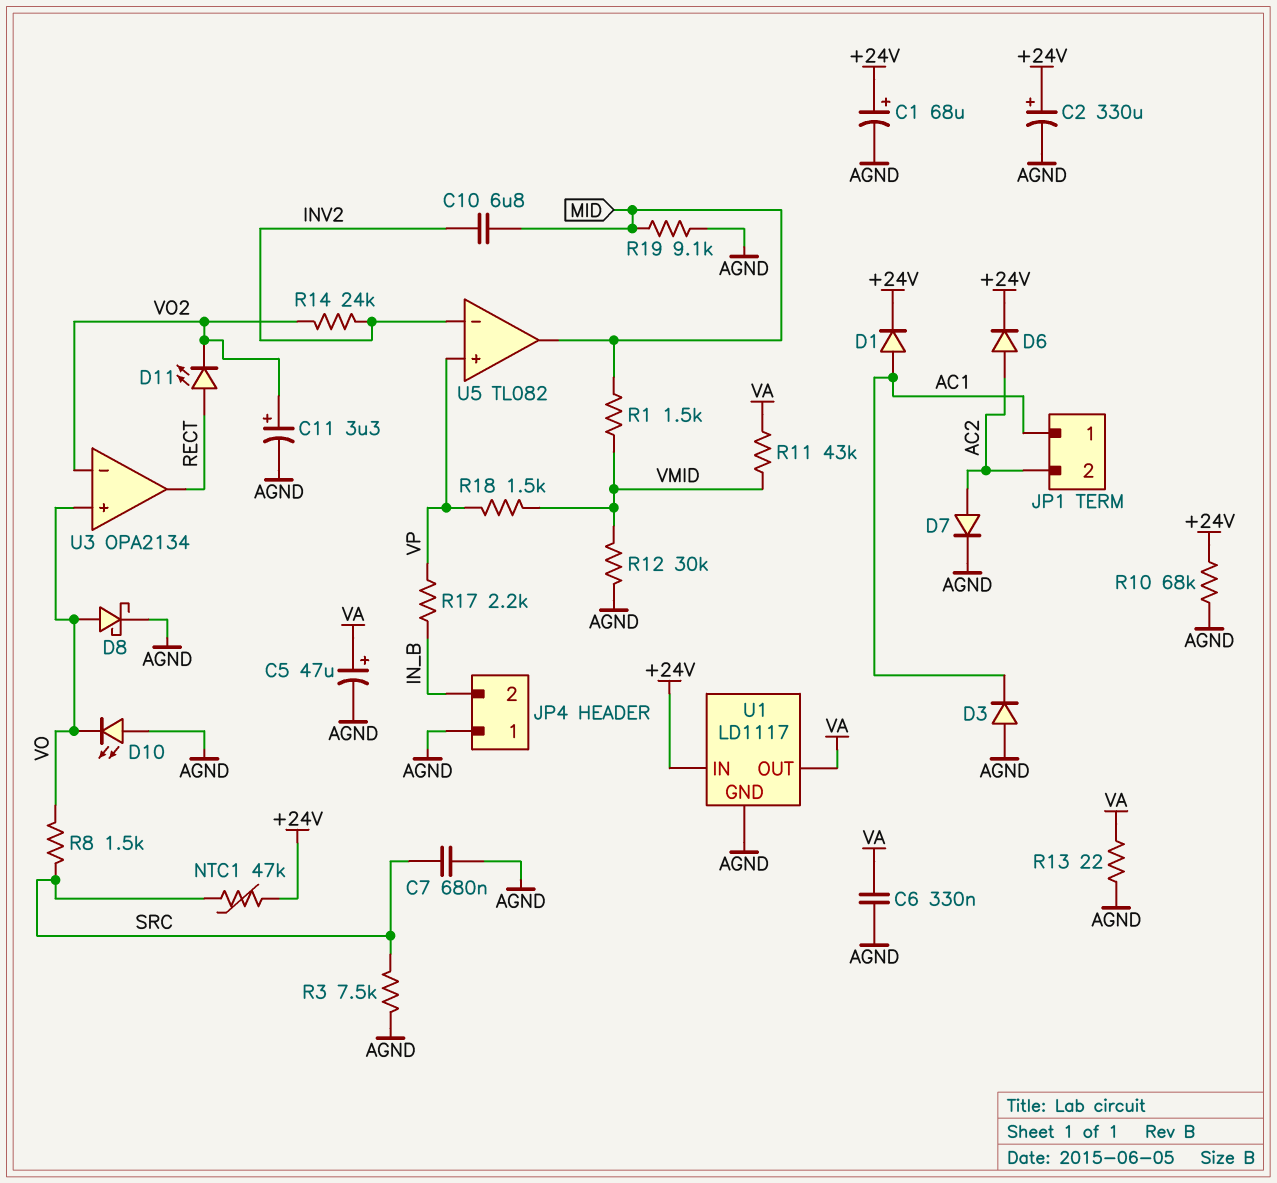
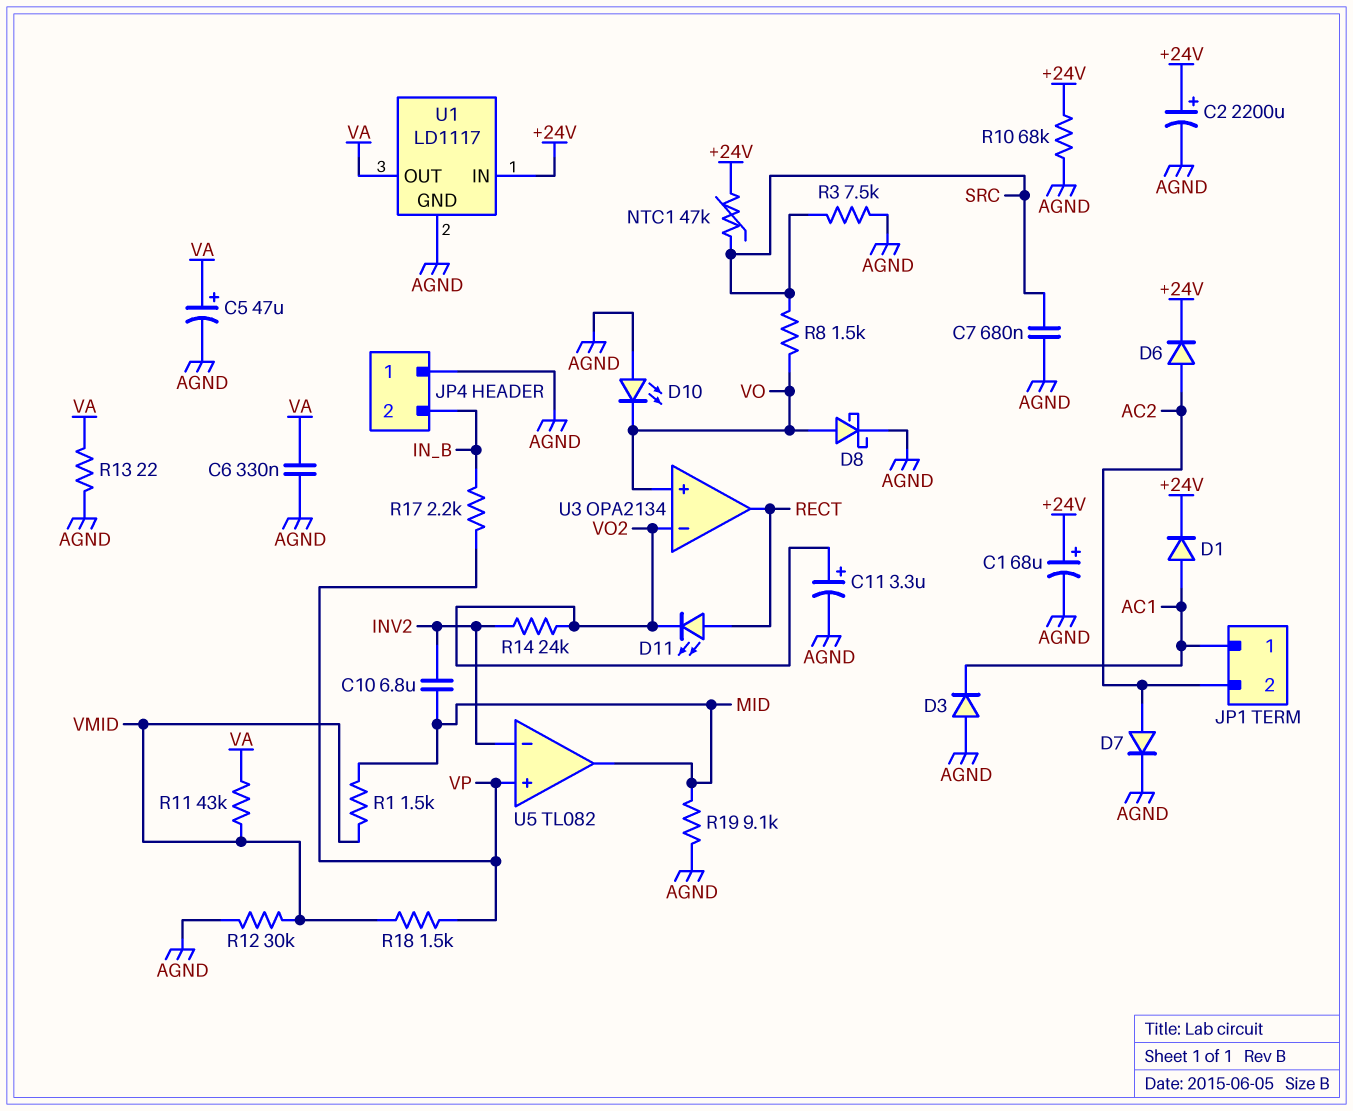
C2: 330uF (plus +24V, minus AGND) -> 2200uF (plus +24V, minus AGND)

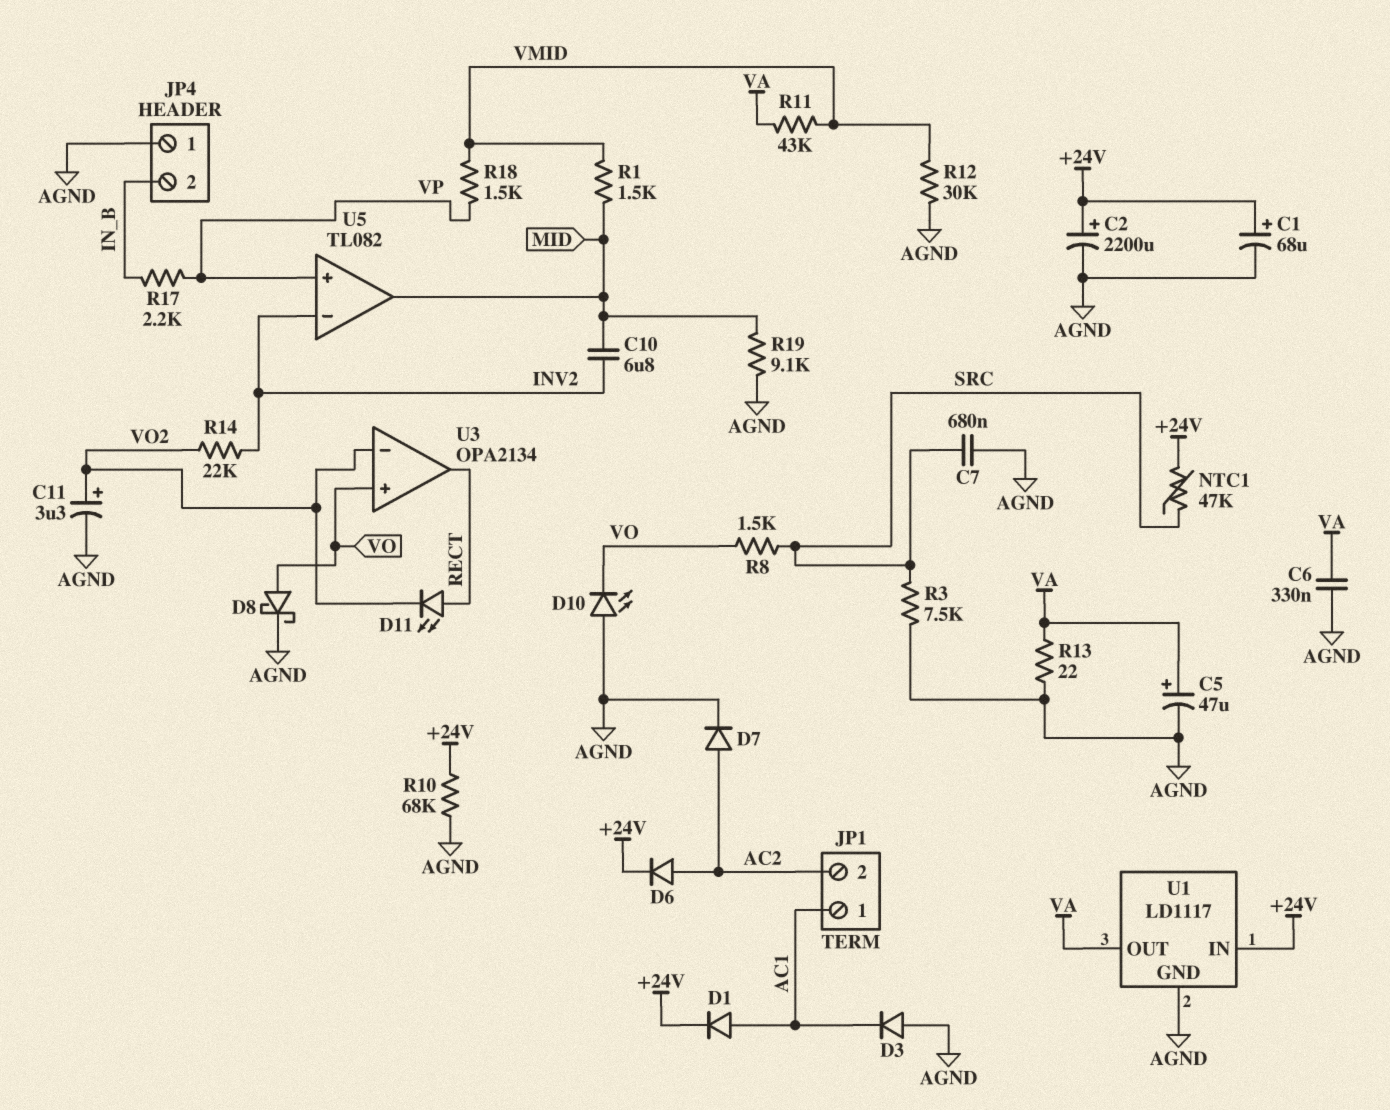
R14: 24k (INV2, VO2) -> 22k (INV2, VO2)

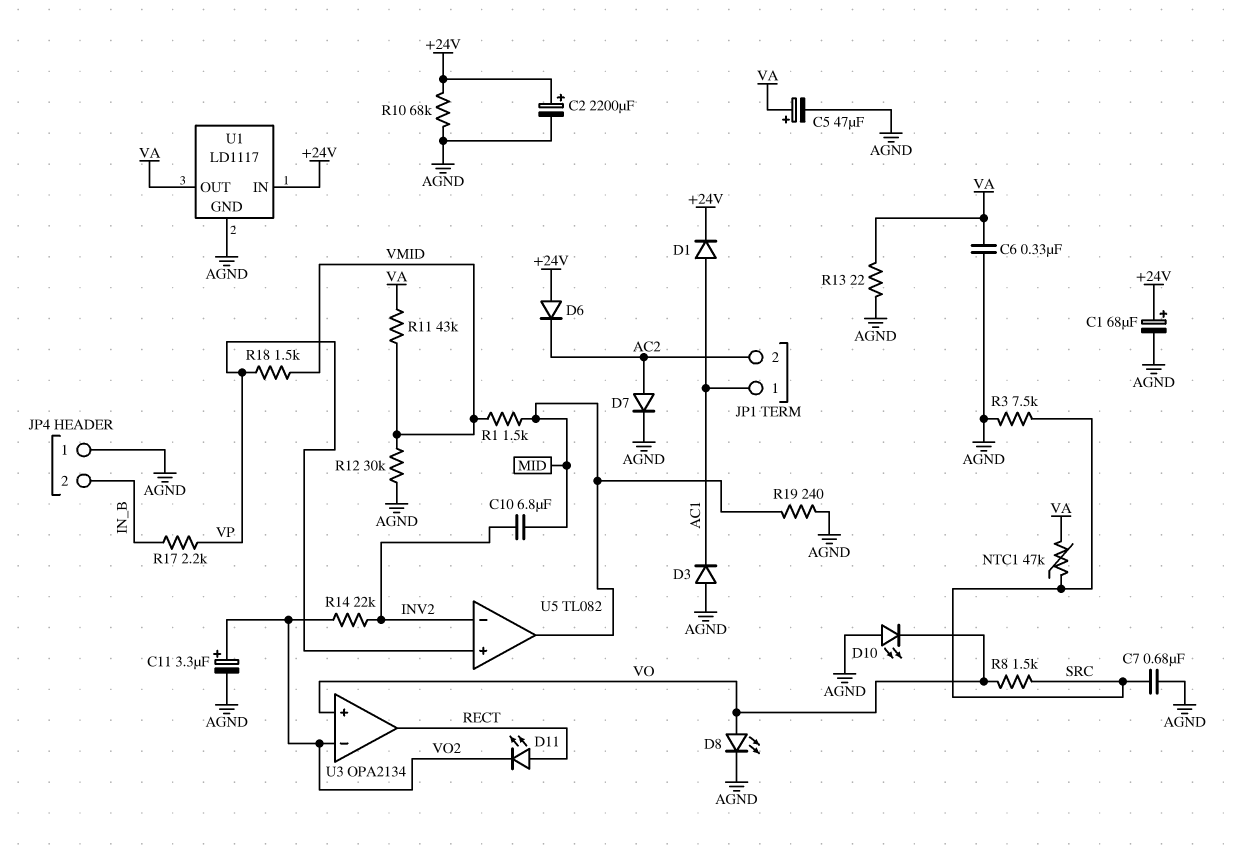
D6: diode (A AC2, K +24V) -> diode (A +24V, K AC2)
D8: schottky (A VO, K AGND) -> LED (A VO, K AGND)
NTC1: 47k (+24V, SRC) -> 47k (SRC, VA)
R19: 9.1k (AGND, MID) -> 240 (AGND, MID)

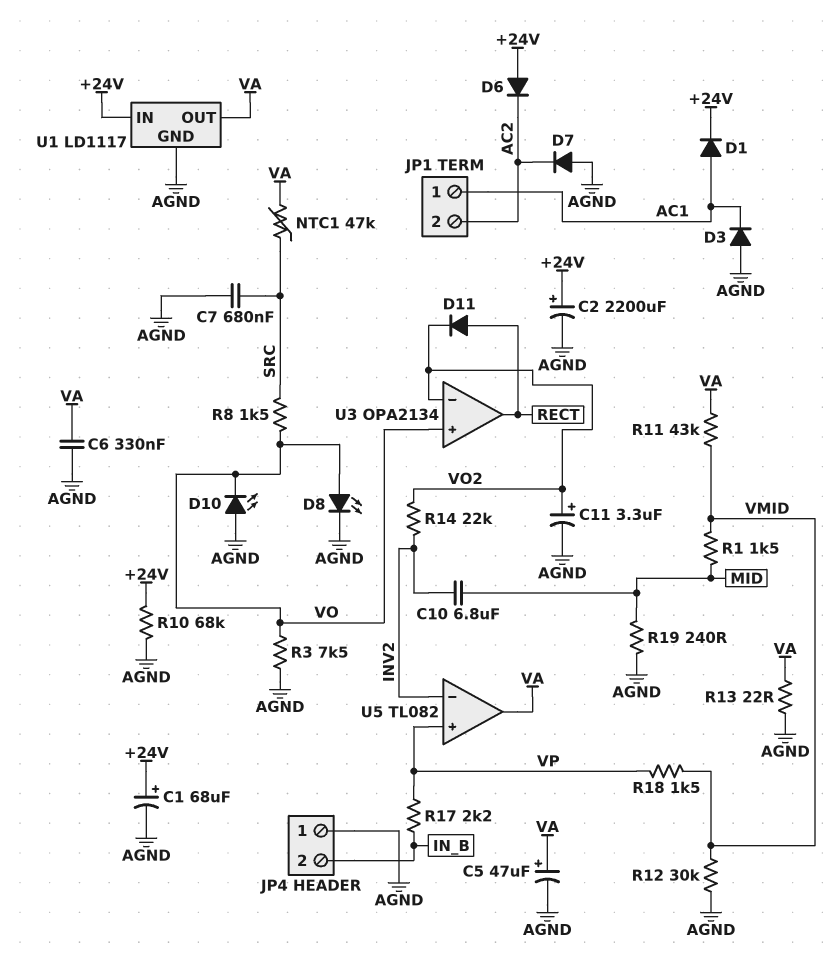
D7: diode (A AC2, K AGND) -> diode (A AGND, K AC2)
D11: LED (A RECT, K VO2) -> diode (A RECT, K VO2)
R3: 7.5k (AGND, SRC) -> 7.5k (AGND, VO)
U5 pin out: MID -> VA

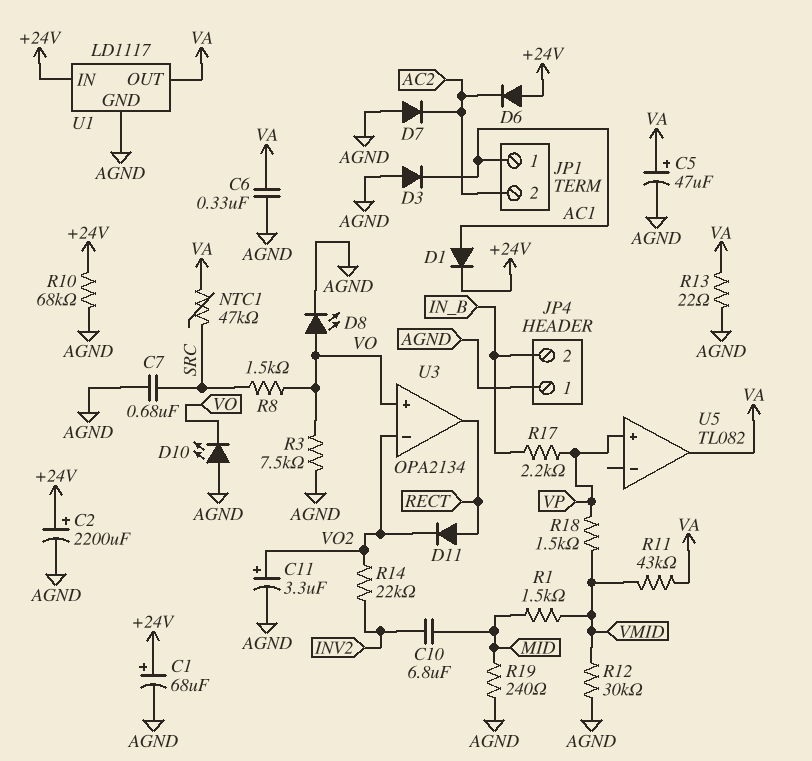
U5 pin in-: INV2 -> none

